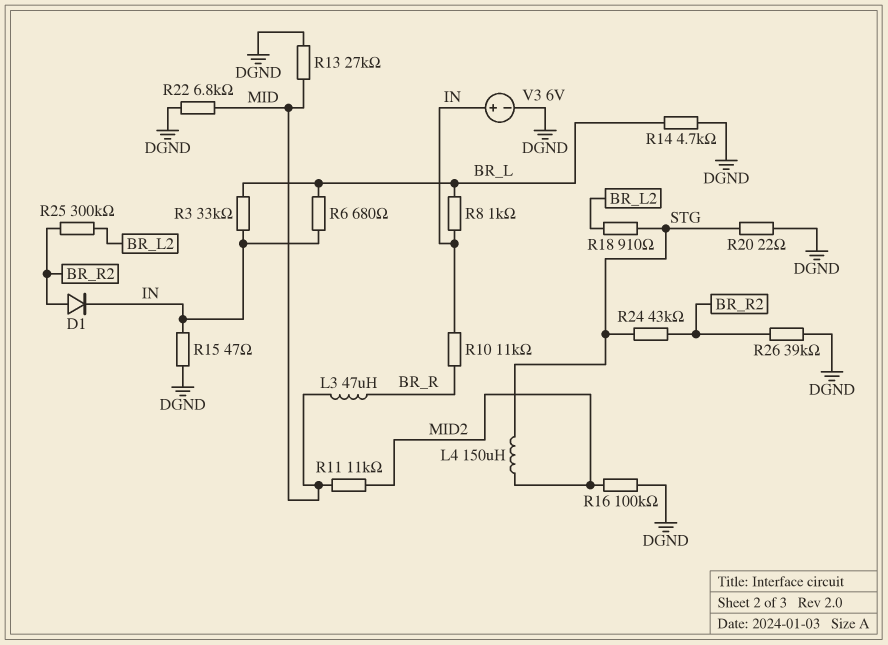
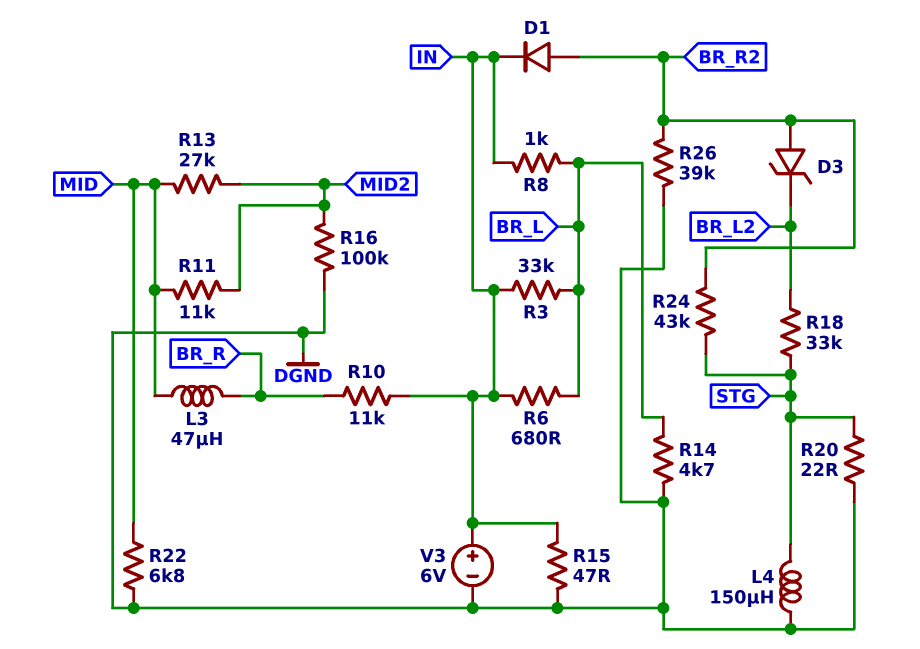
D3: none -> zener (A BR_R2, K BR_L2)
L4: 150uH (MID2, STG) -> 150uH (DGND, STG)
R13: 27k (DGND, MID) -> 27k (MID, MID2)
R18: 910 (BR_L2, STG) -> 33k (BR_L2, STG)
R25: 300k (BR_L2, BR_R2) -> none

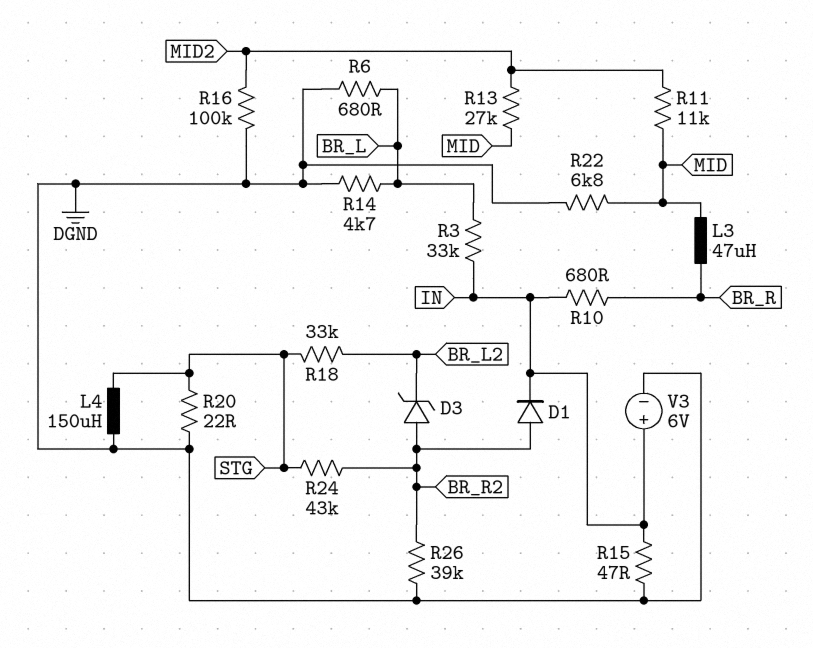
R6: 680 (BR_L, IN) -> 680 (BR_L, DGND)
R8: 1k (BR_L, IN) -> none
R10: 11k (BR_R, IN) -> 680 (BR_R, IN)

